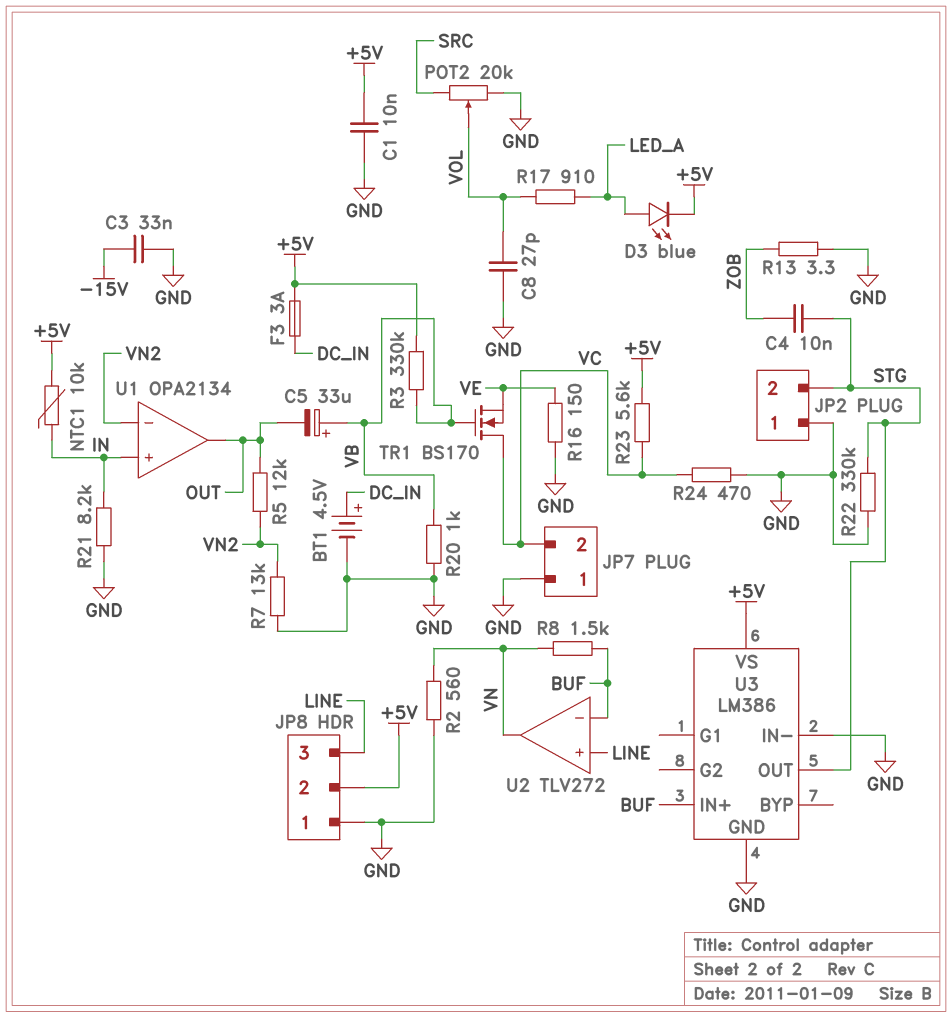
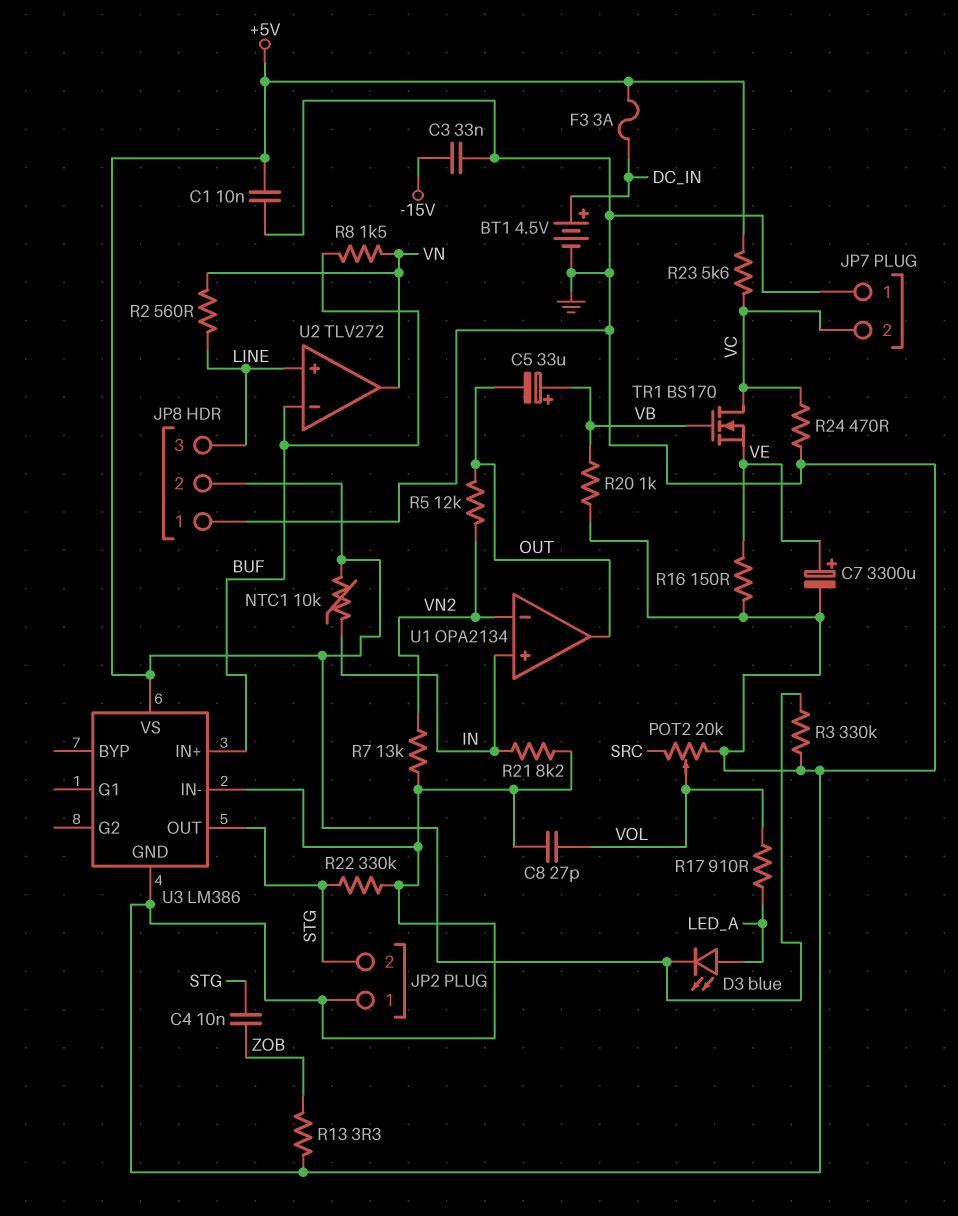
C7: none -> 3300uF (plus VE, minus GND)
R2: 560 (GND, VN) -> 560 (LINE, VN)
R3: 330k (+5V, VB) -> 330k (+5V, GND)

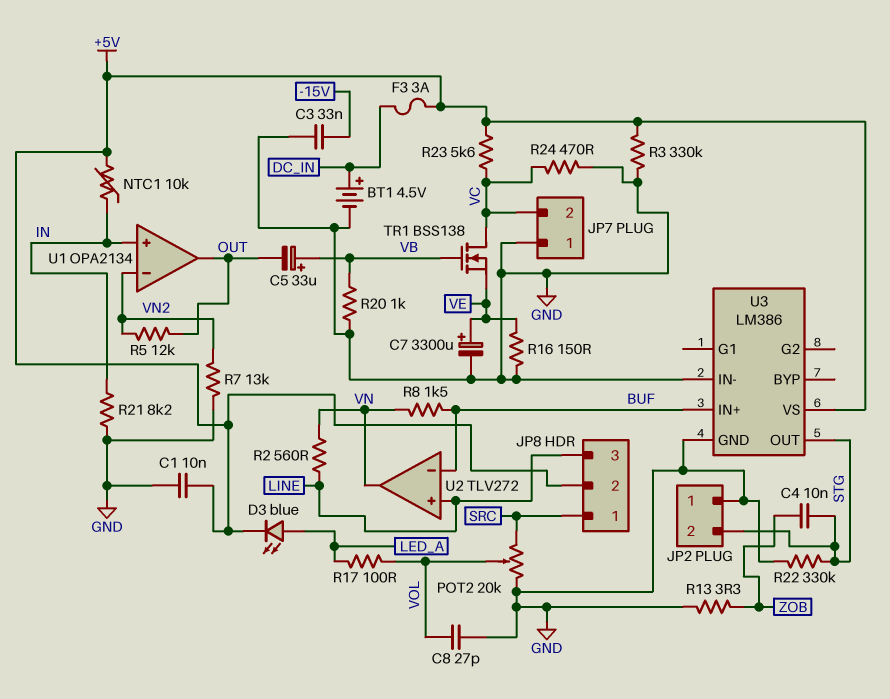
JP8 pin 1: GND -> SRC
R17: 910 (LED_A, VOL) -> 100 (LED_A, VOL)
TR1: NMOS BS170 (G VB, D VC, S VE) -> NMOS BSS138 (G VB, D VC, S VE)

